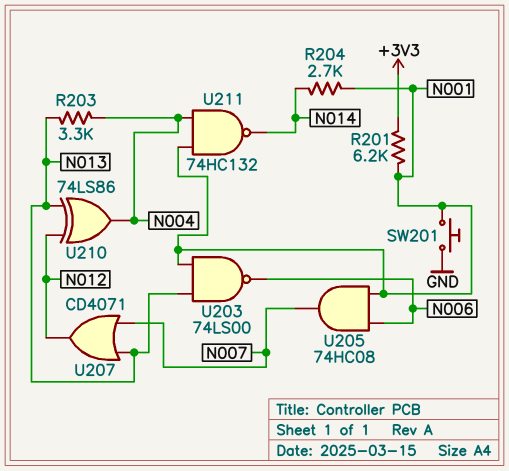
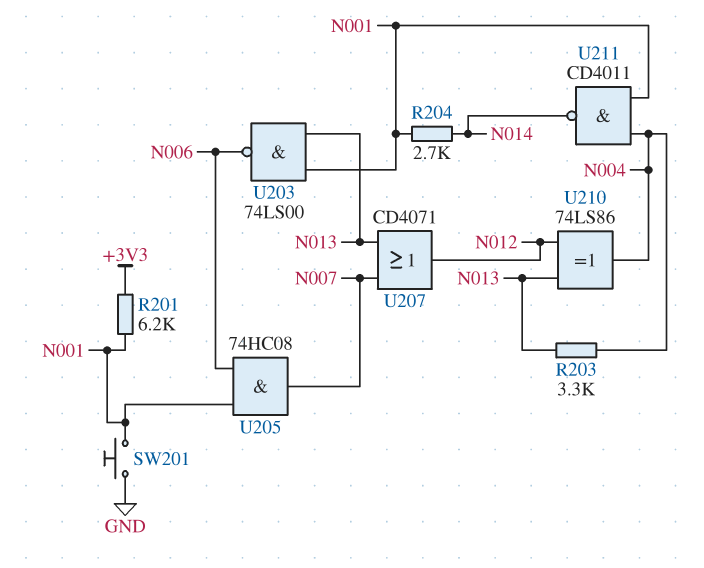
U211: NAND 74HC132 (in N001, in N004, out N014) -> NAND CD4011 (in N001, in N004, out N014)

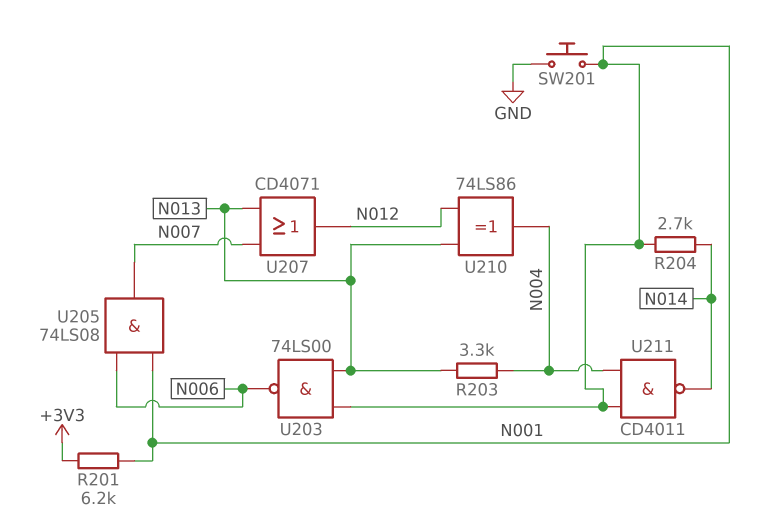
U205: AND 74HC08 (in N001, in N006, out N007) -> AND 74LS08 (in N001, in N006, out N007)

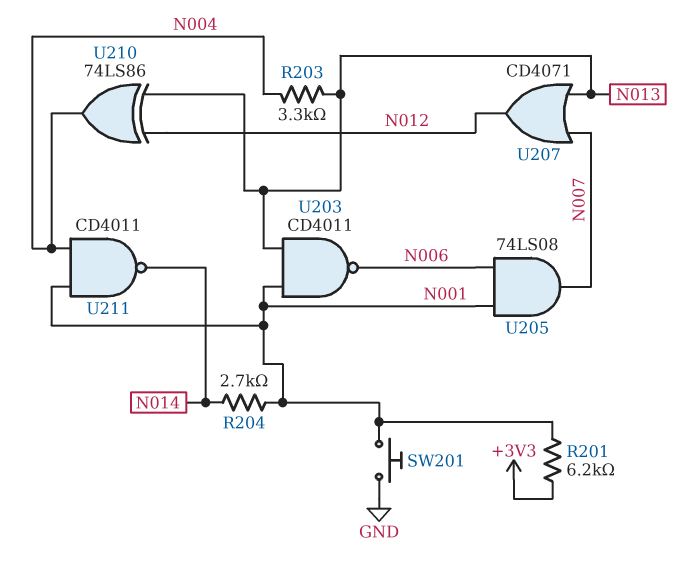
U203: NAND 74LS00 (in N001, in N013, out N006) -> NAND CD4011 (in N001, in N013, out N006)

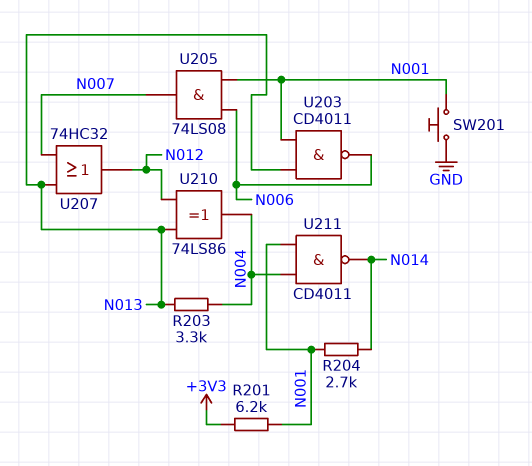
U207: OR CD4071 (in N007, in N013, out N012) -> OR 74HC32 (in N007, in N013, out N012)

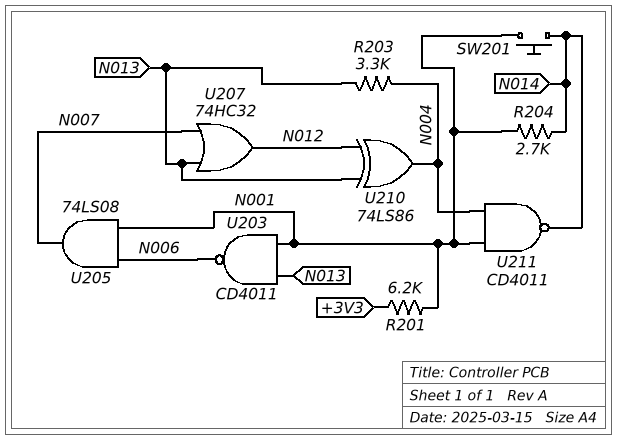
SW201: button (GND, N001) -> button (N001, N014)

